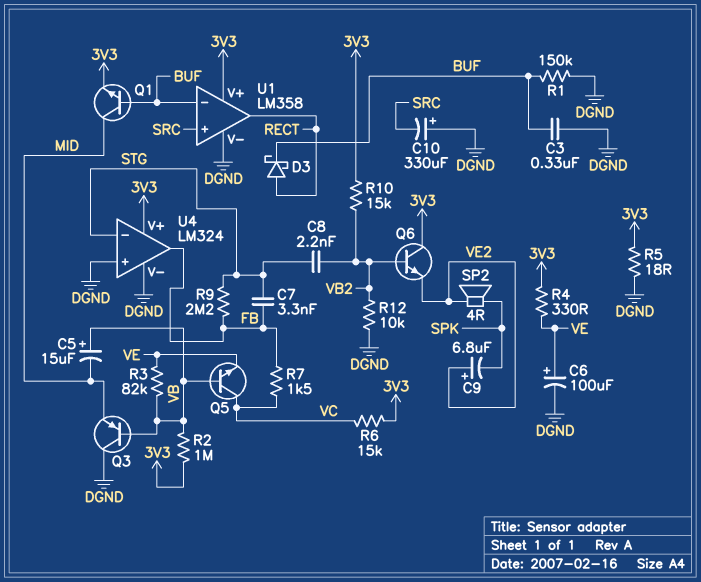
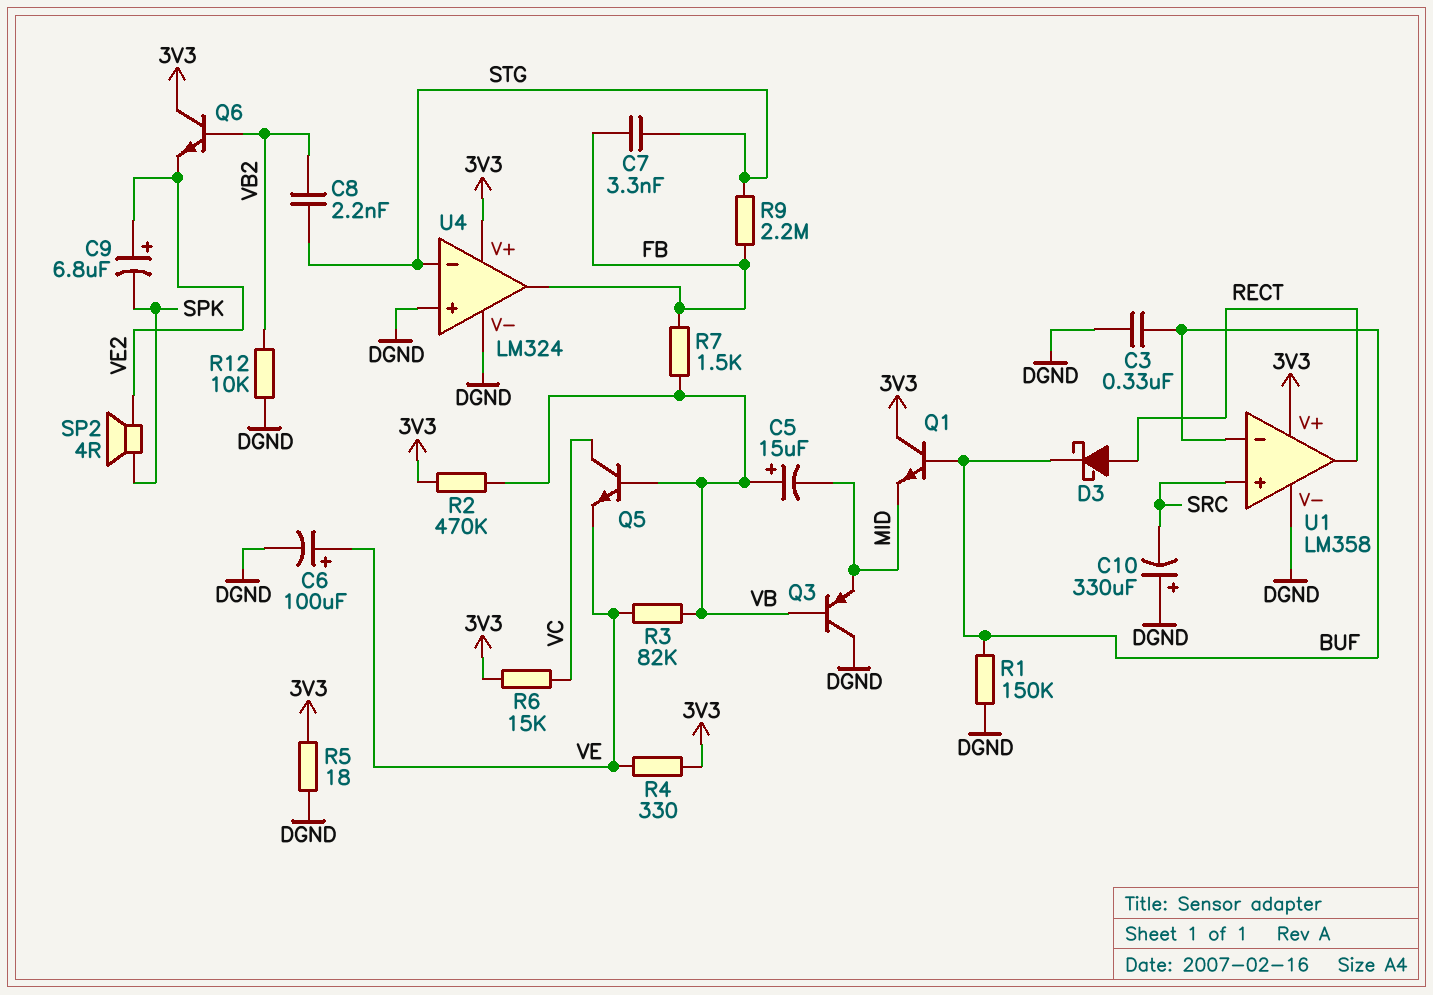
Q1: NPN (B BUF, C MID, E 3V3) -> NPN (B BUF, C 3V3, E MID)
R2: 1M (3V3, VB) -> 470k (3V3, VB)
R7: 1.5k (FB, VC) -> 1.5k (FB, VB)
R10: 15k (3V3, VB2) -> none

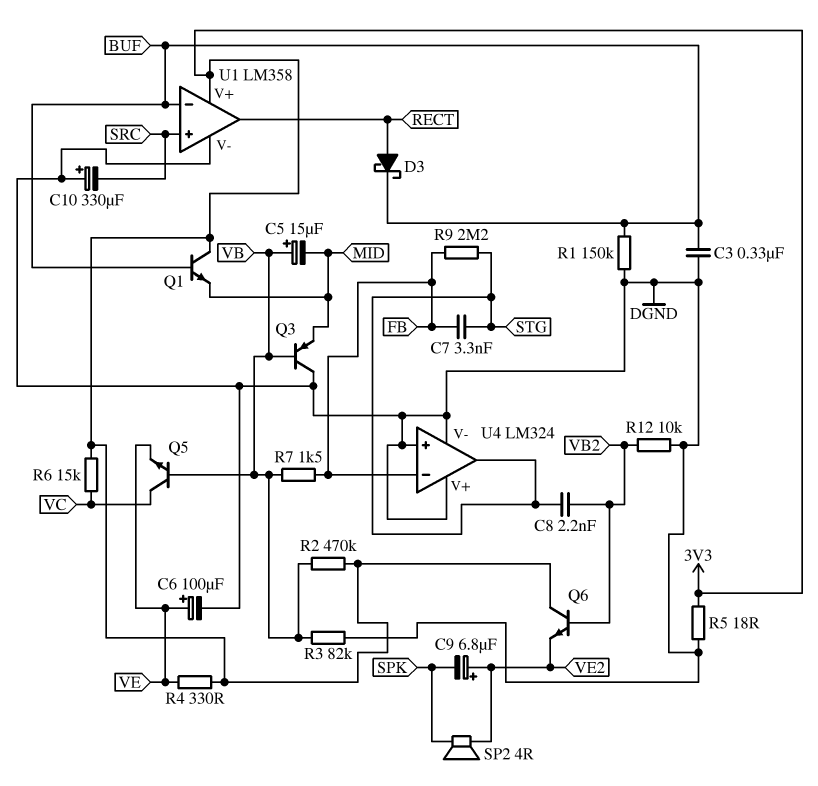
R3: 82k (VB, VE) -> 82k (DGND, VB)
U4 pin V+: 3V3 -> DGND
U4 pin in-: STG -> FB
U4 pin out: FB -> STG

